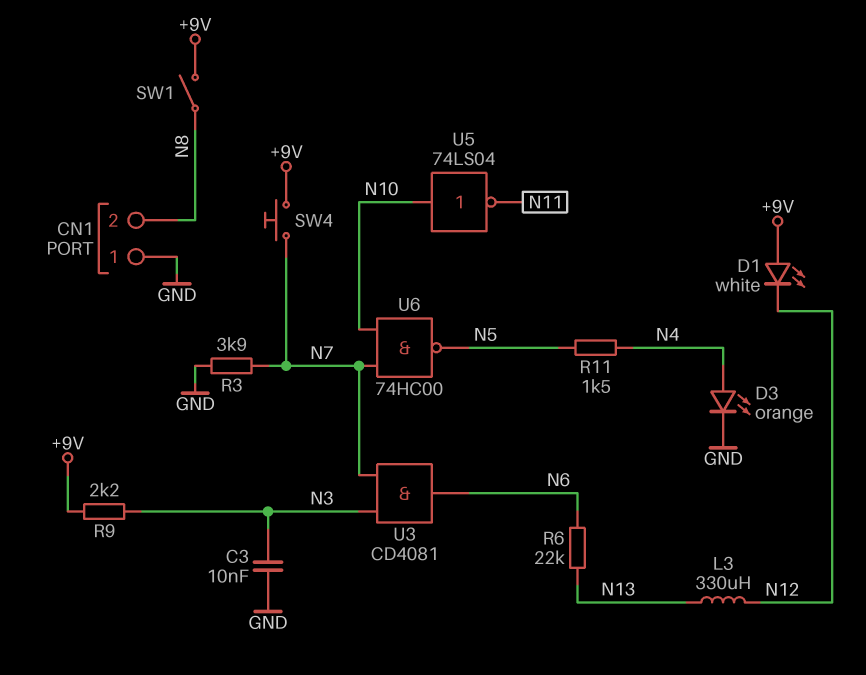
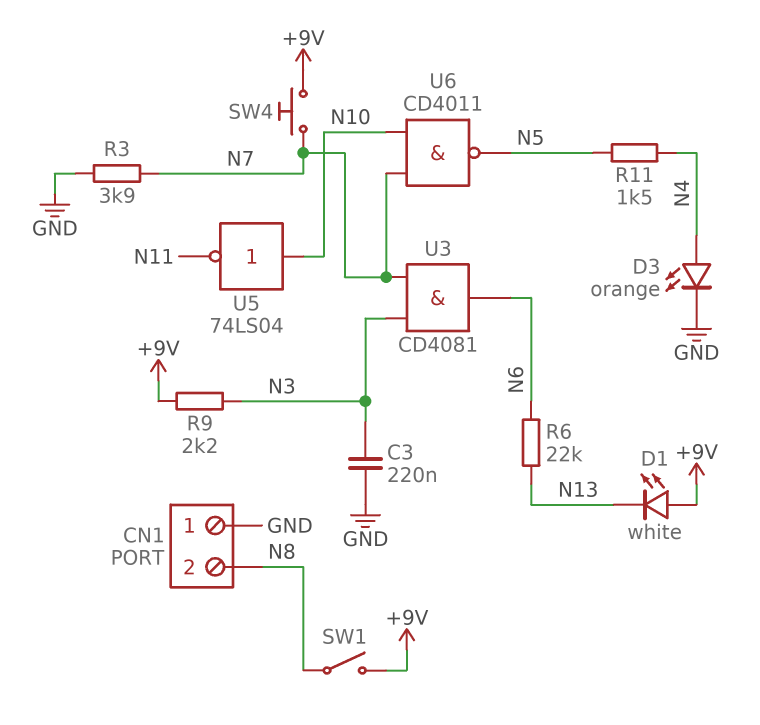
C3: 10nF (GND, N3) -> 220nF (GND, N3)
D1: LED white (A +9V, K N12) -> LED white (A +9V, K N13)
L3: 330uH (N12, N13) -> none
U6: NAND 74HC00 (in N7, in N10, out N5) -> NAND CD4011 (in N7, in N10, out N5)

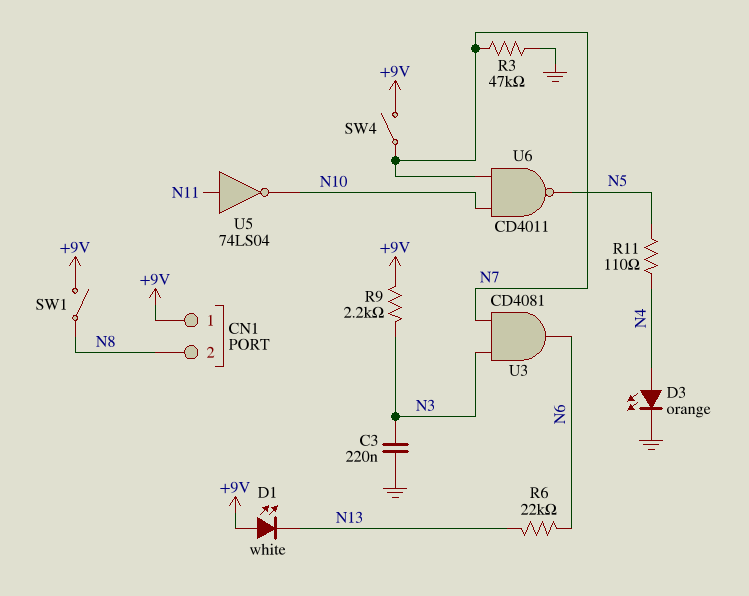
CN1 pin 1: GND -> +9V
R3: 3.9k (GND, N7) -> 47k (GND, N7)
R11: 1.5k (N4, N5) -> 110 (N4, N5)
SW4: button (+9V, N7) -> switch (+9V, N7)
U5: NOT 74LS04 (in N10, out N11) -> NOT 74LS04 (in N11, out N10)

